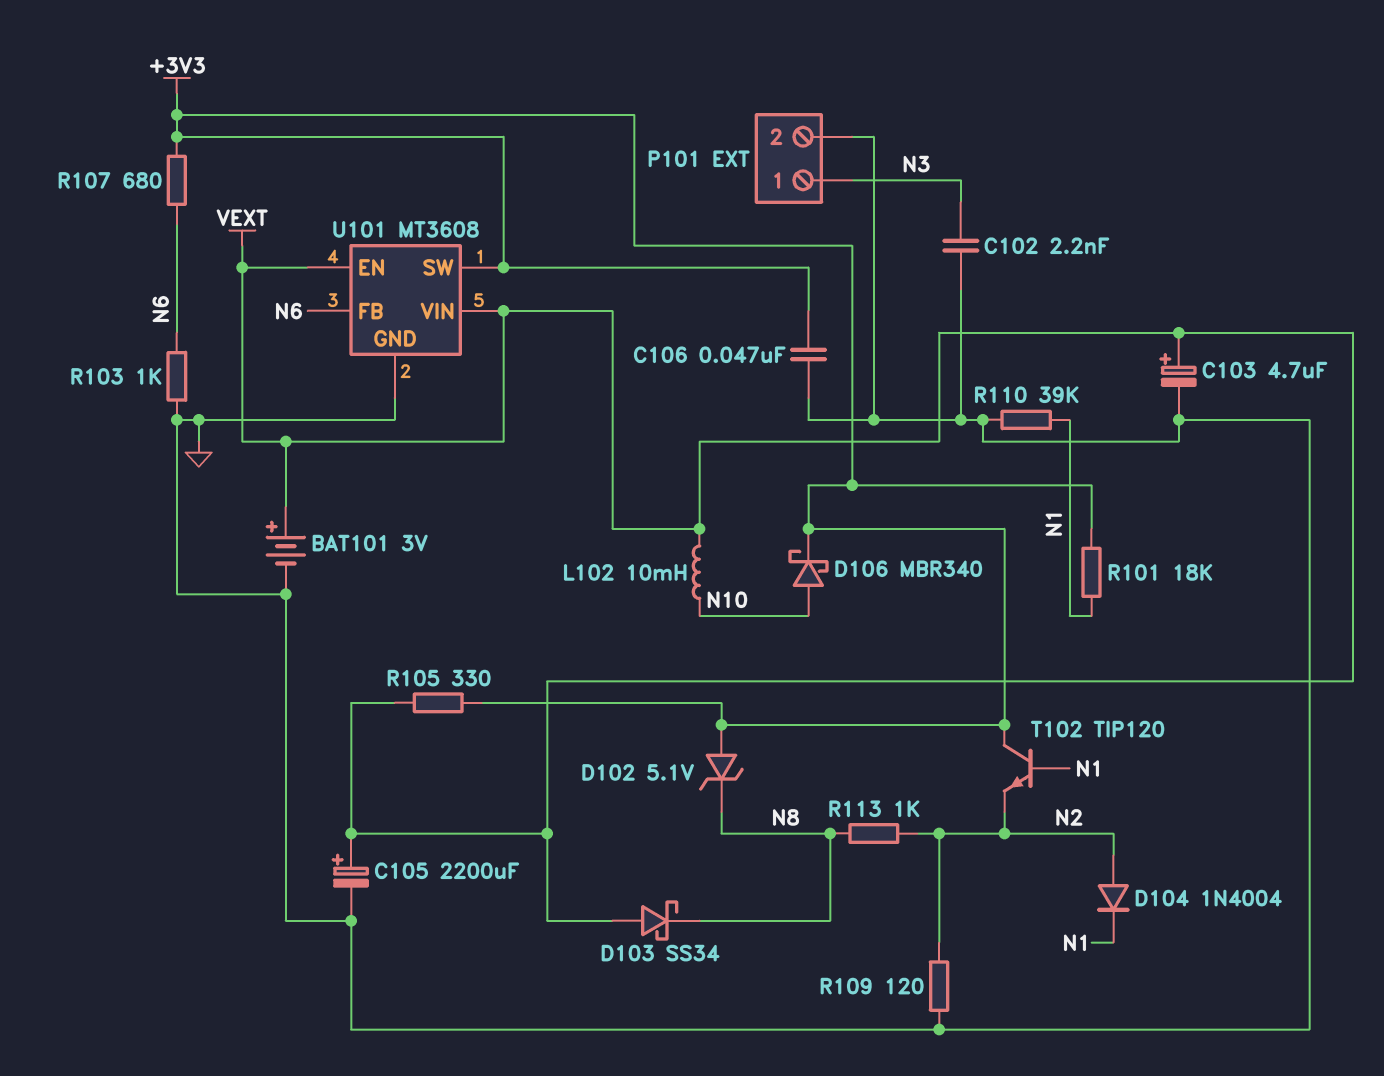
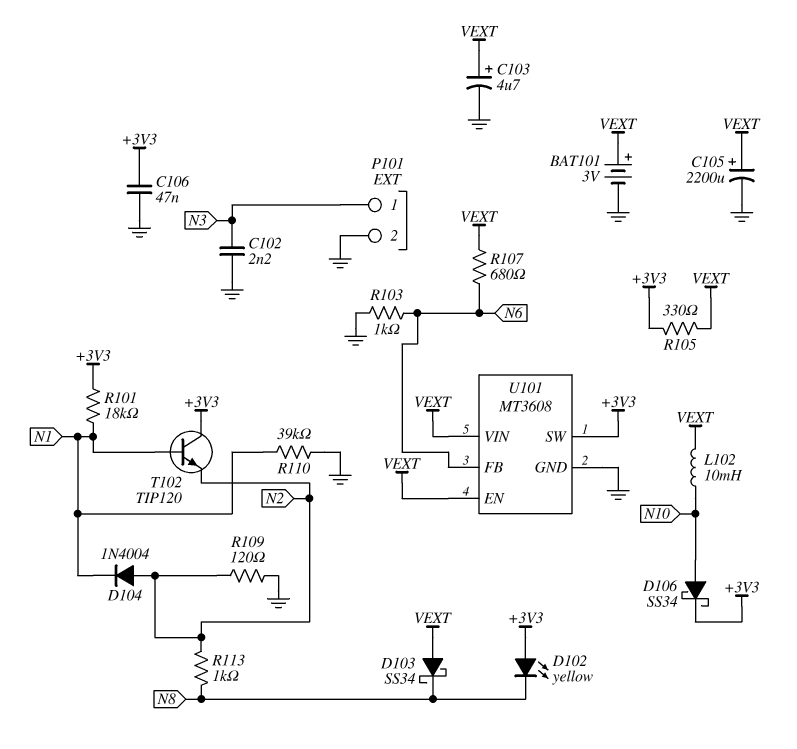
D102: zener 5.1V (A +3V3, K N8) -> LED yellow (A +3V3, K N8)
D106: schottky MBR340 (A N10, K +3V3) -> schottky SS34 (A N10, K +3V3)
R107: 680 (+3V3, N6) -> 680 (N6, VEXT)

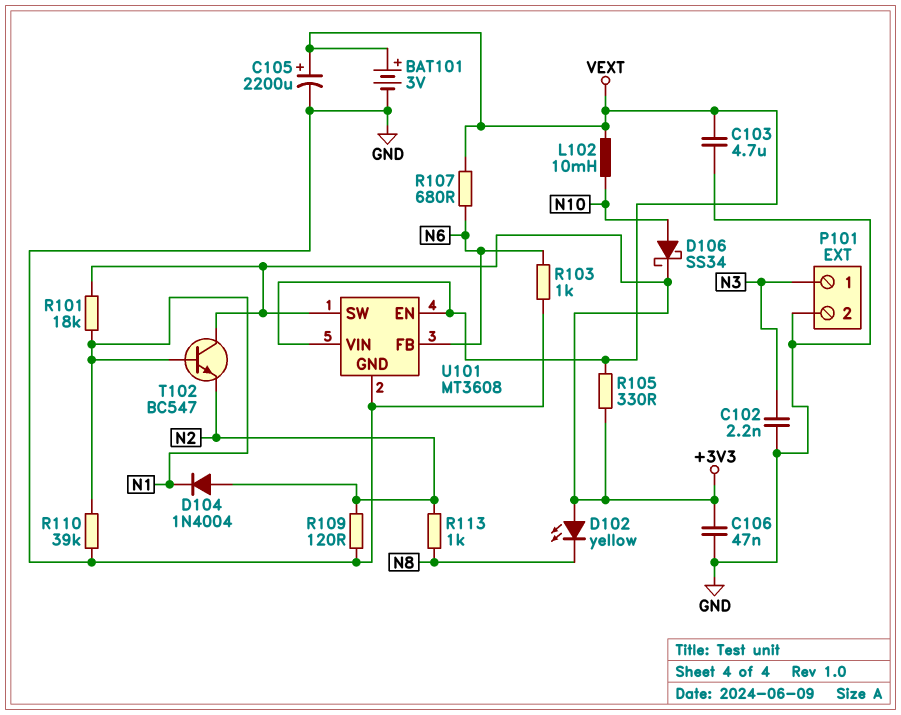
C103: 4.7uF (plus VEXT, minus GND) -> 4.7uF (GND, VEXT)
D103: schottky SS34 (A VEXT, K N8) -> none
T102: NPN TIP120 (B N1, C +3V3, E N2) -> NPN BC547 (B N1, C +3V3, E N2)

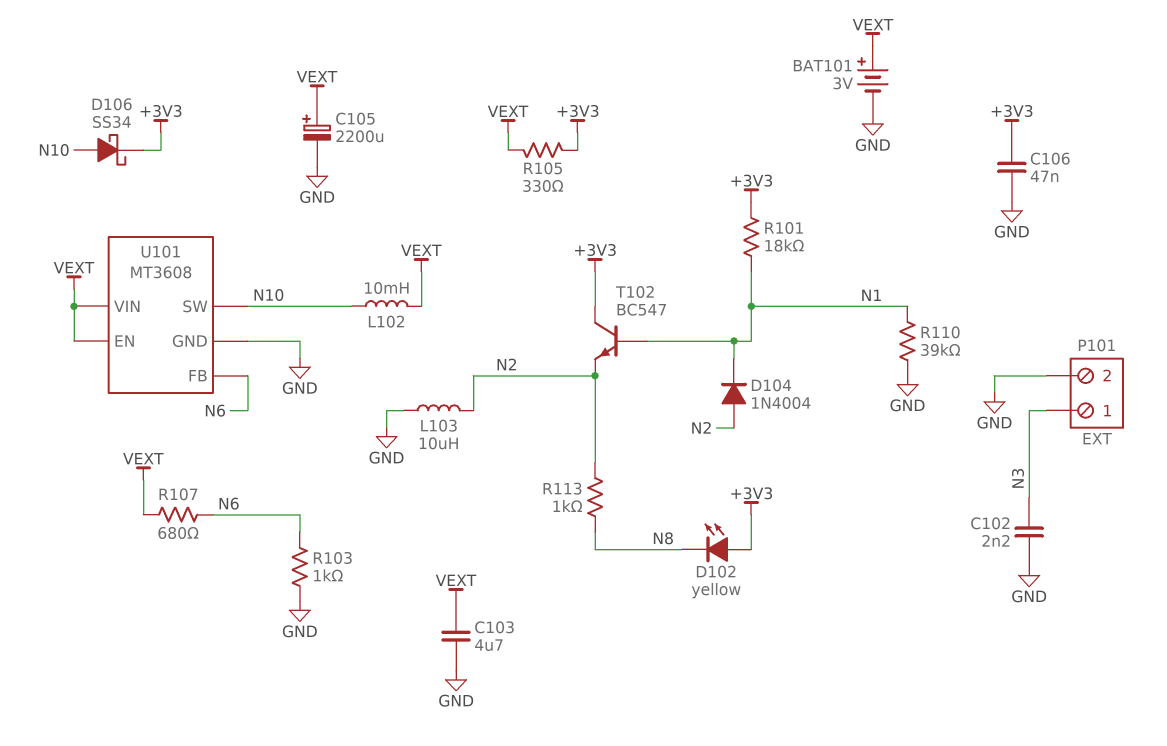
L103: none -> 10uH (GND, N2)
R109: 120 (GND, N2) -> none
U101 pin SW: +3V3 -> N10

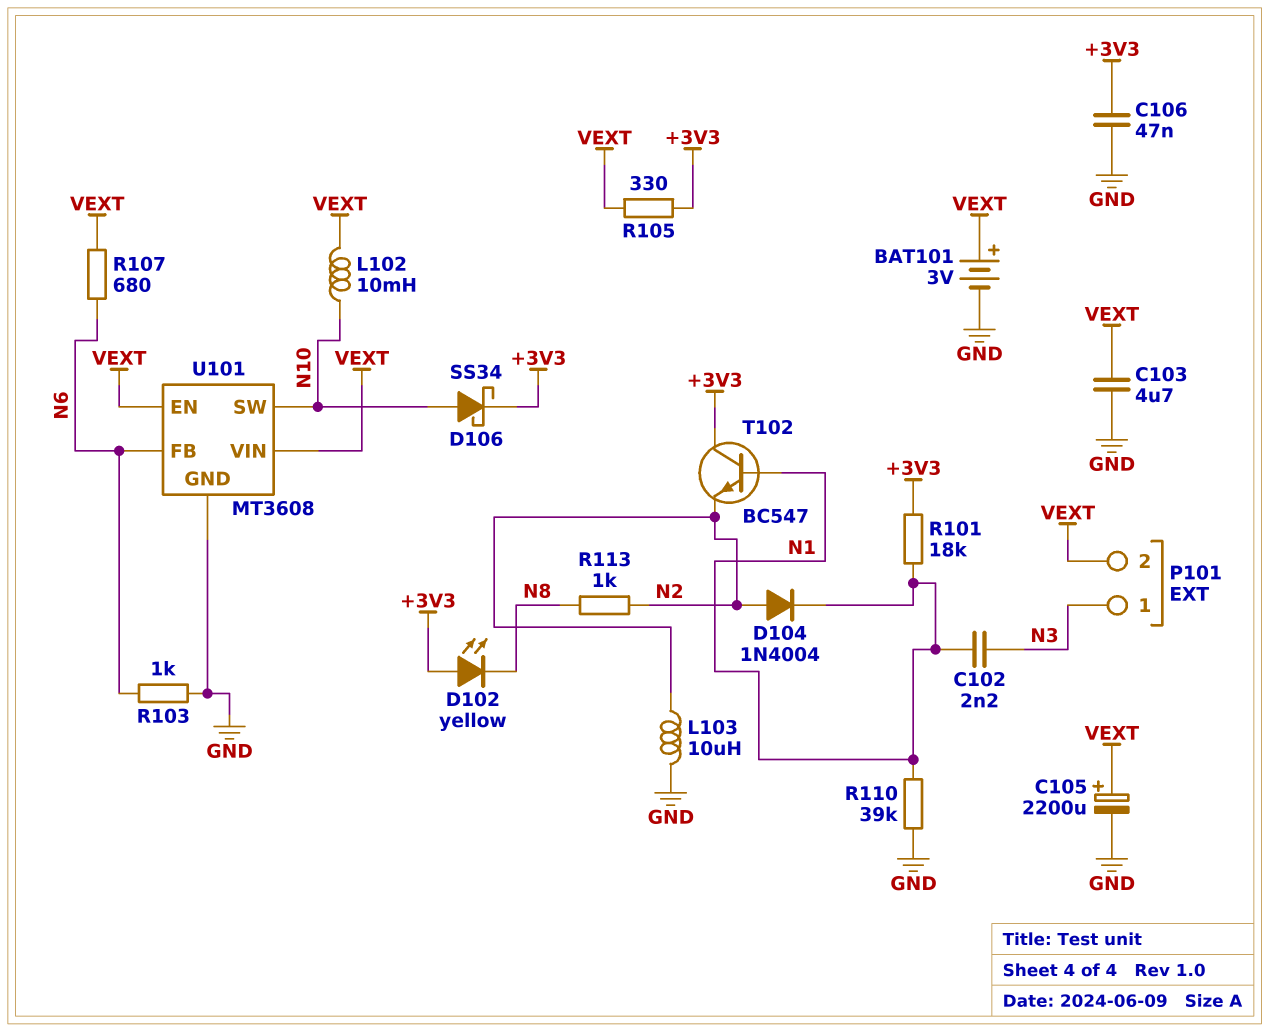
C102: 2.2nF (GND, N3) -> 2.2nF (N1, N3)
P101 pin 2: GND -> VEXT

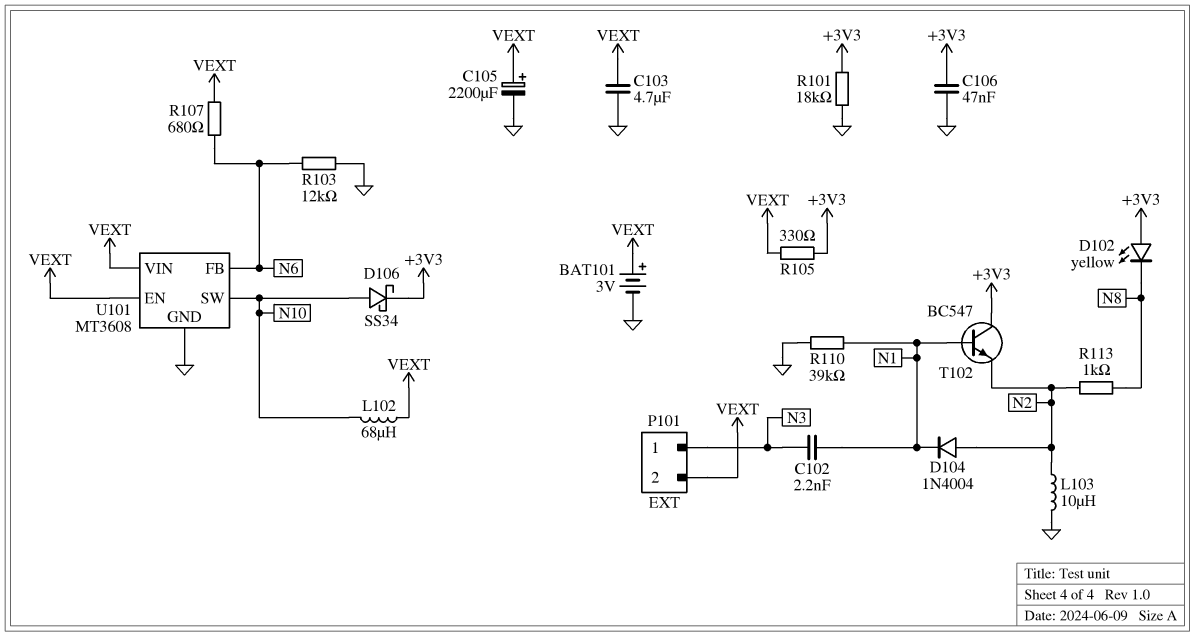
L102: 10mH (N10, VEXT) -> 68uH (N10, VEXT)
R101: 18k (+3V3, N1) -> 18k (+3V3, GND)
R103: 1k (GND, N6) -> 12k (GND, N6)

